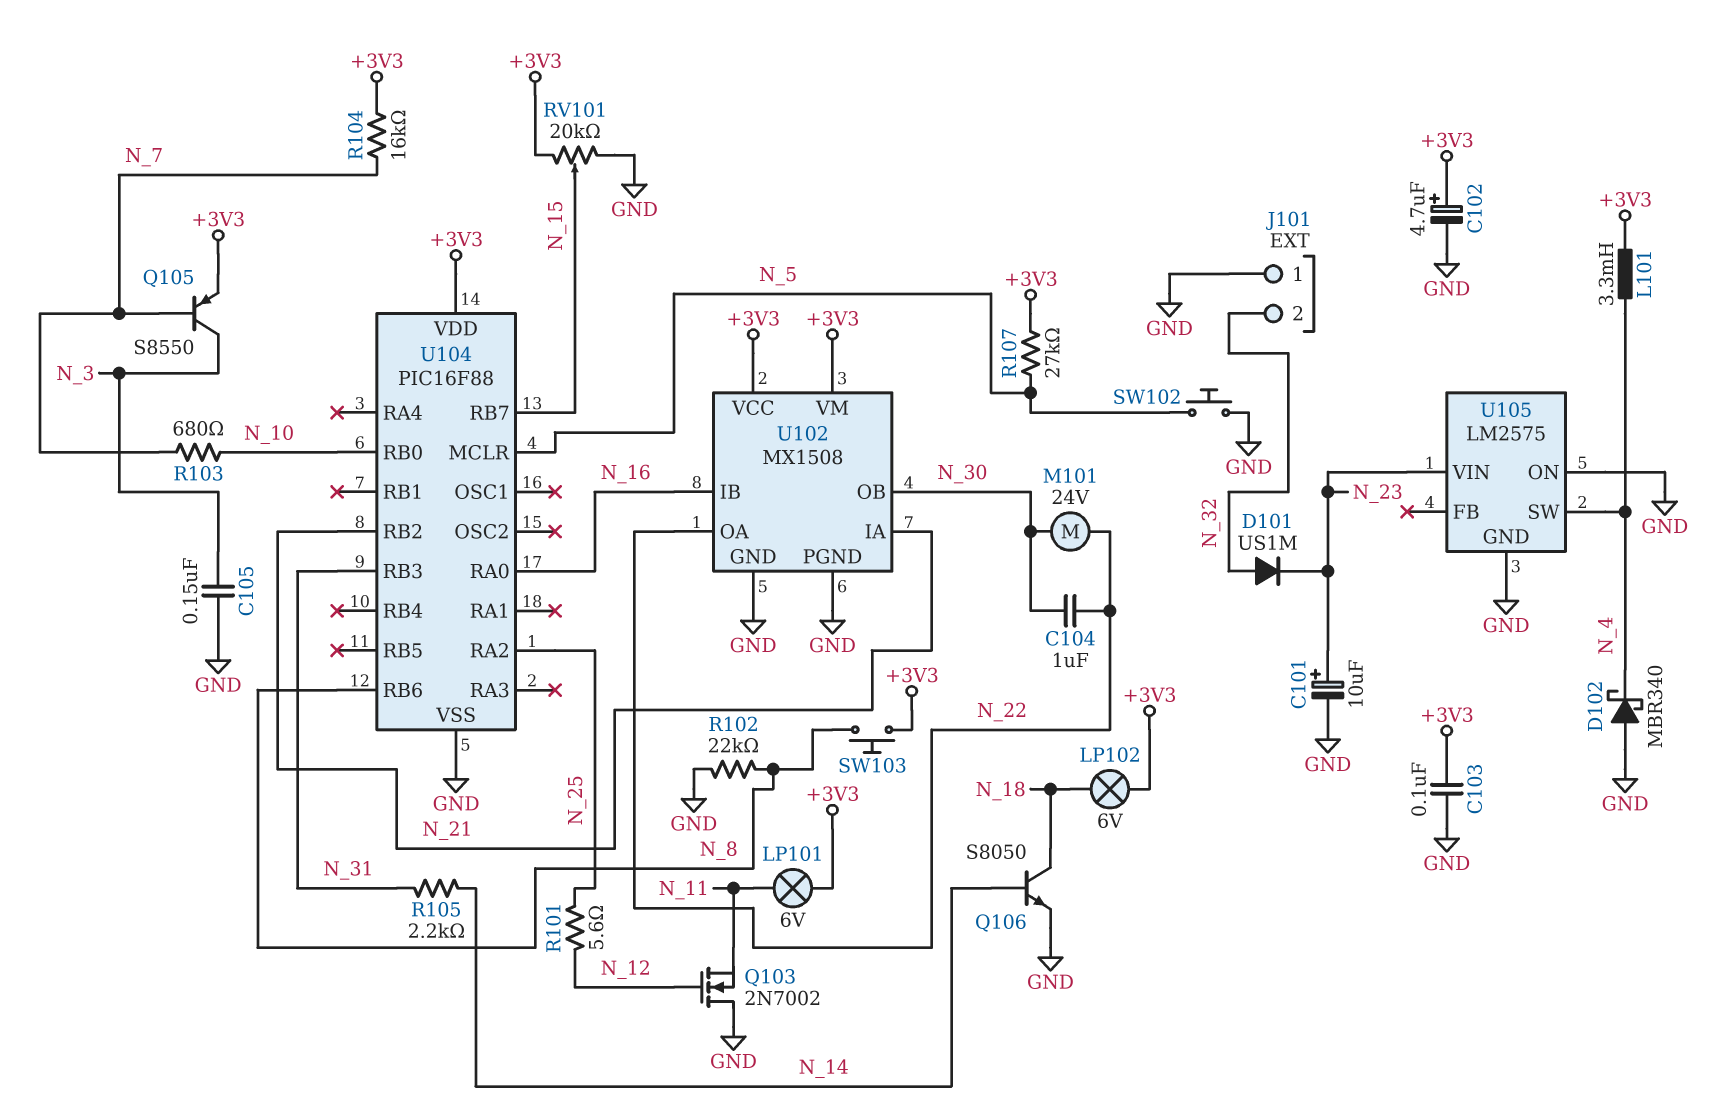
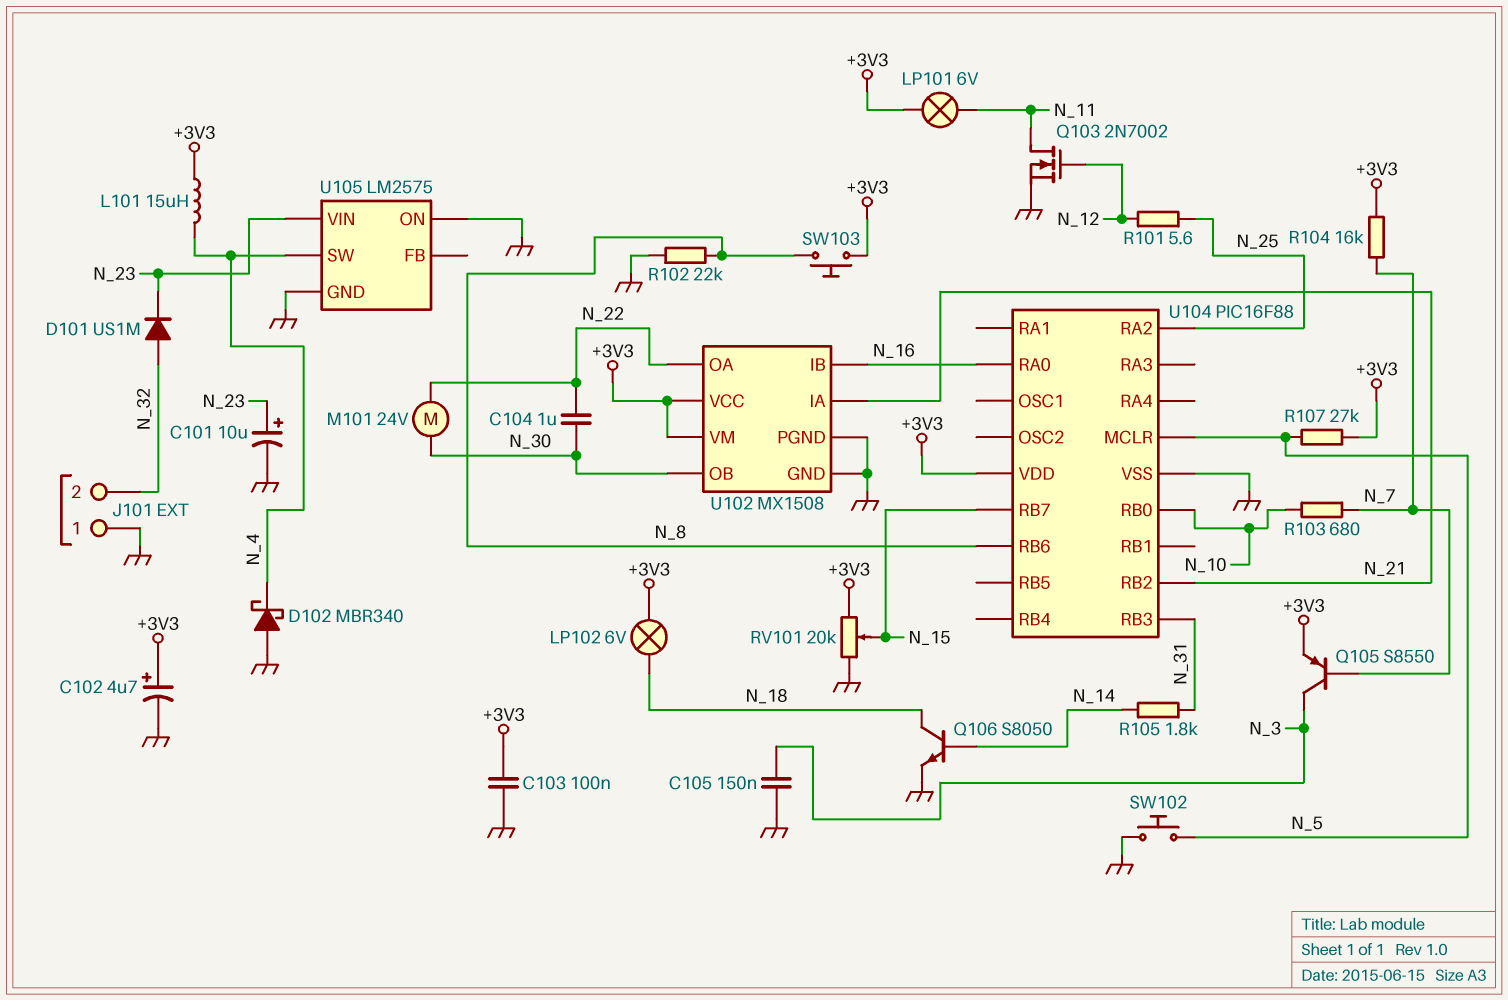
L101: 3.3mH (+3V3, N_4) -> 15uH (+3V3, N_4)
Q103: NMOS 2N7002 (G N_12, D GND, S N_11) -> NMOS 2N7002 (G N_12, D N_11, S GND)
R105: 2.2k (N_14, N_31) -> 1.8k (N_14, N_31)

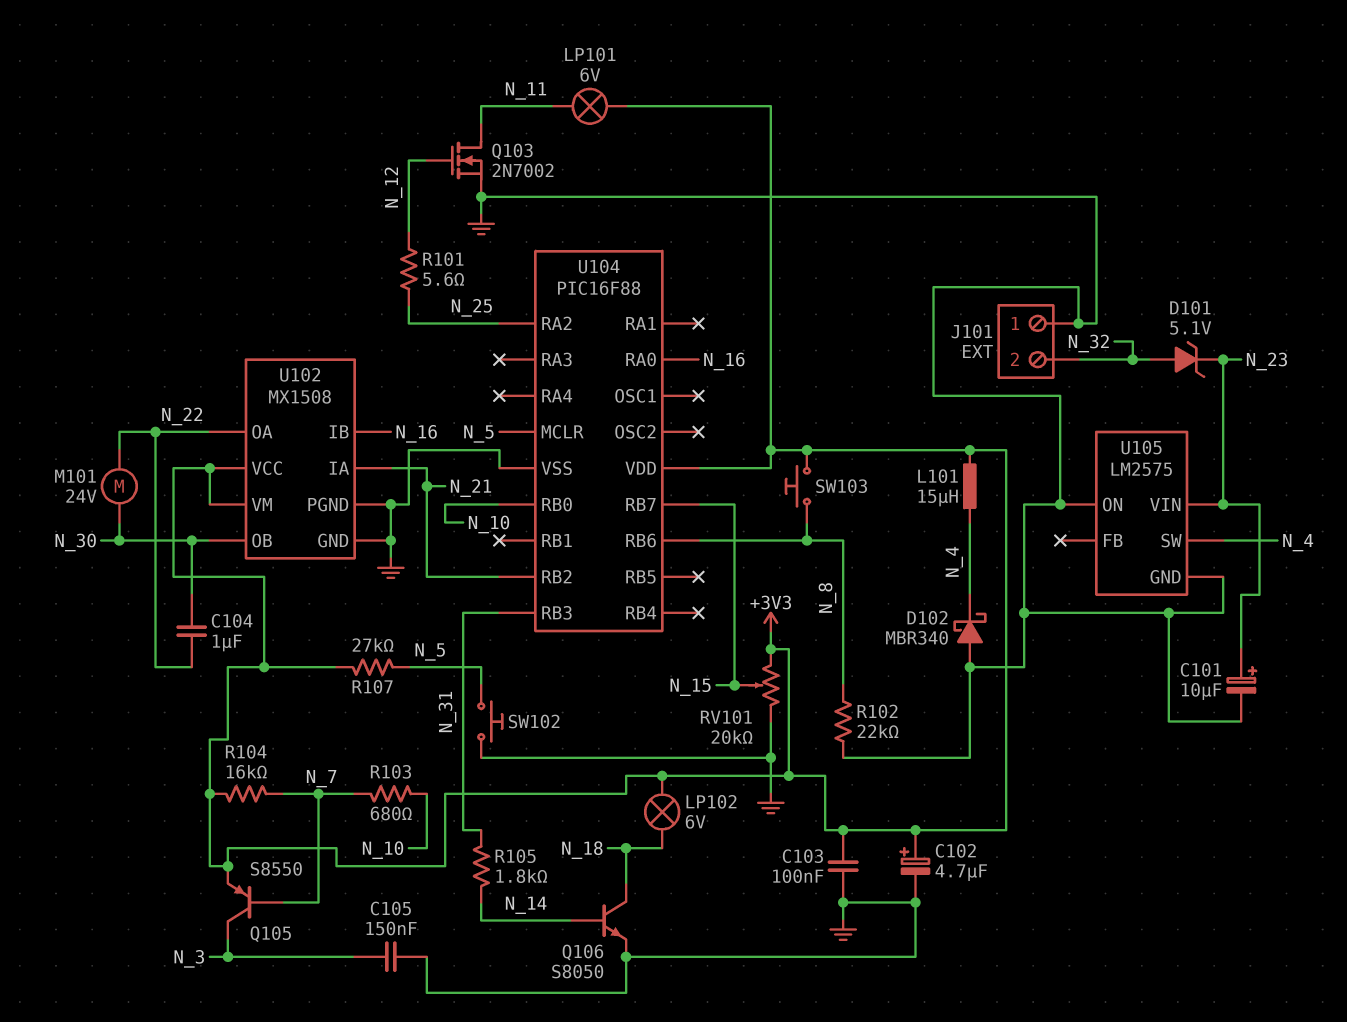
D101: diode US1M (A N_32, K N_23) -> zener 5.1V (A N_32, K N_23)

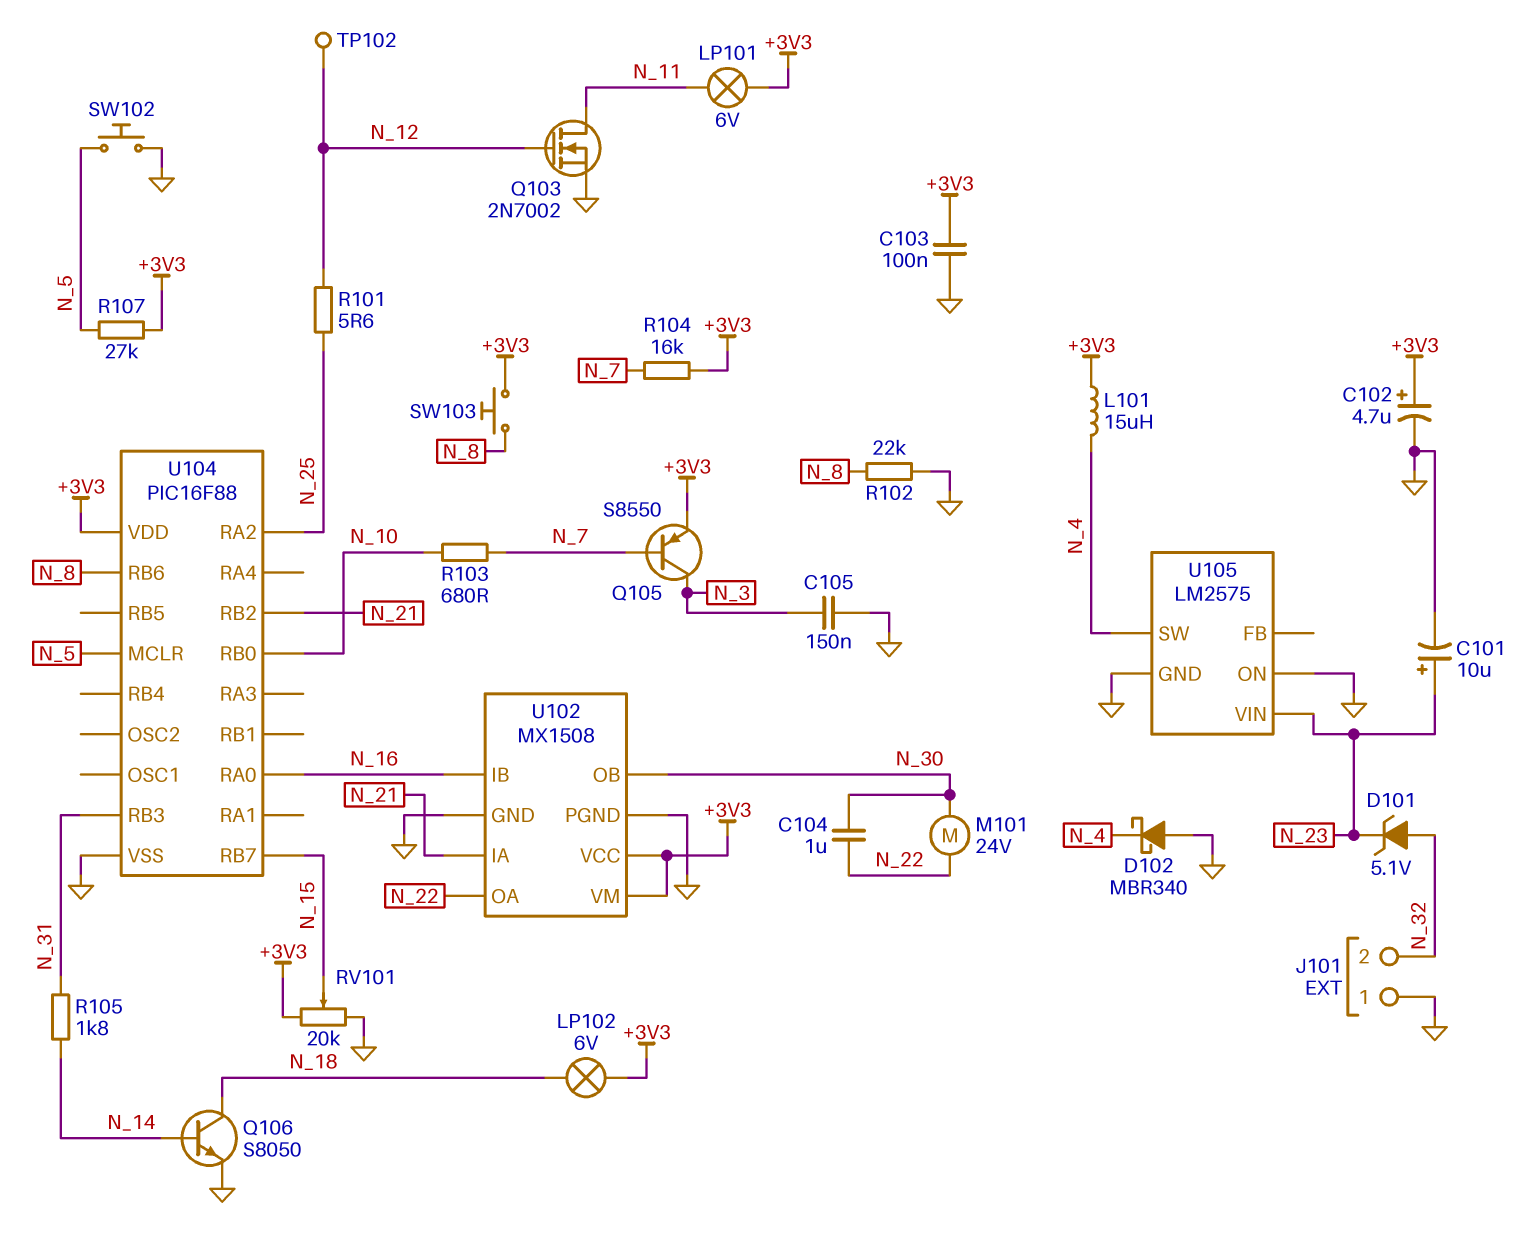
TP102: none -> test point (N_12)

